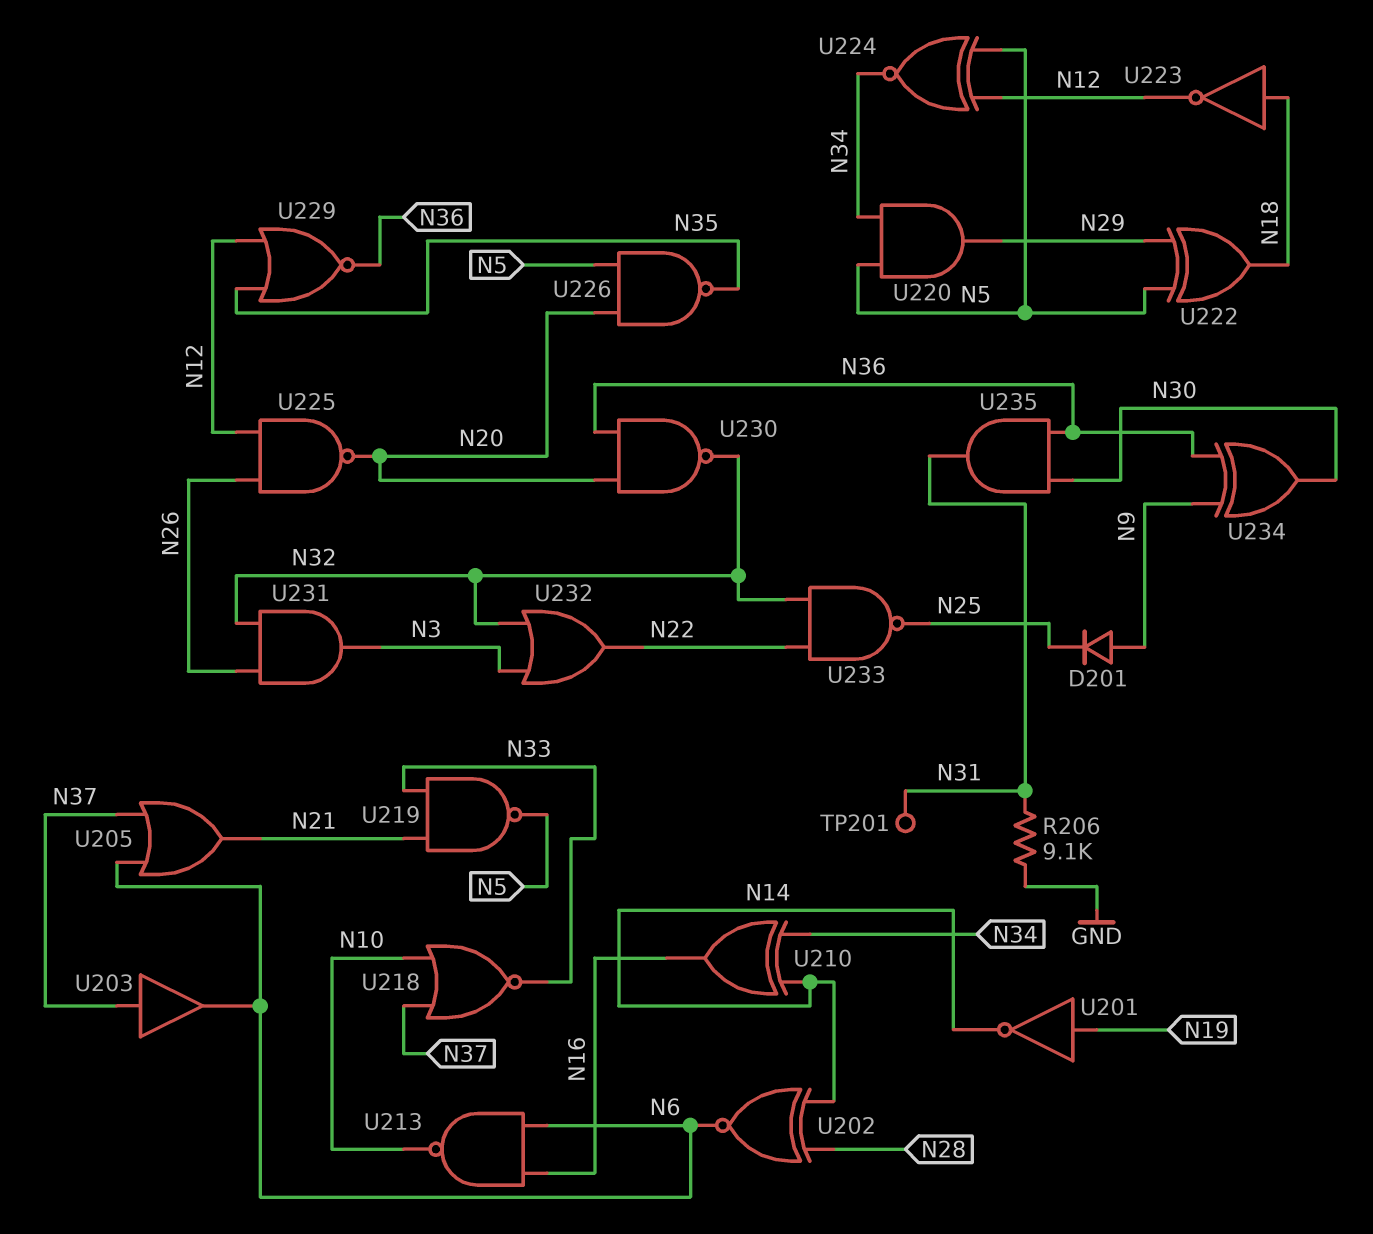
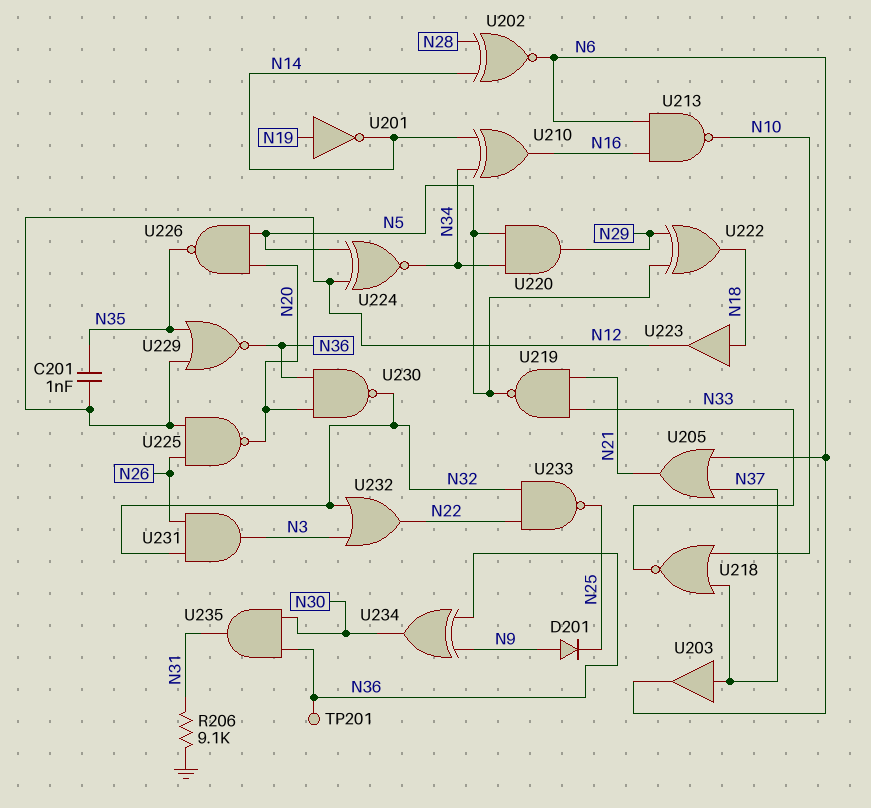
C201: none -> 1nF (N12, N35)
TP201: test point (N31) -> test point (N36)
U223: NOT (in N18, out N12) -> buffer (in N18, out N12)

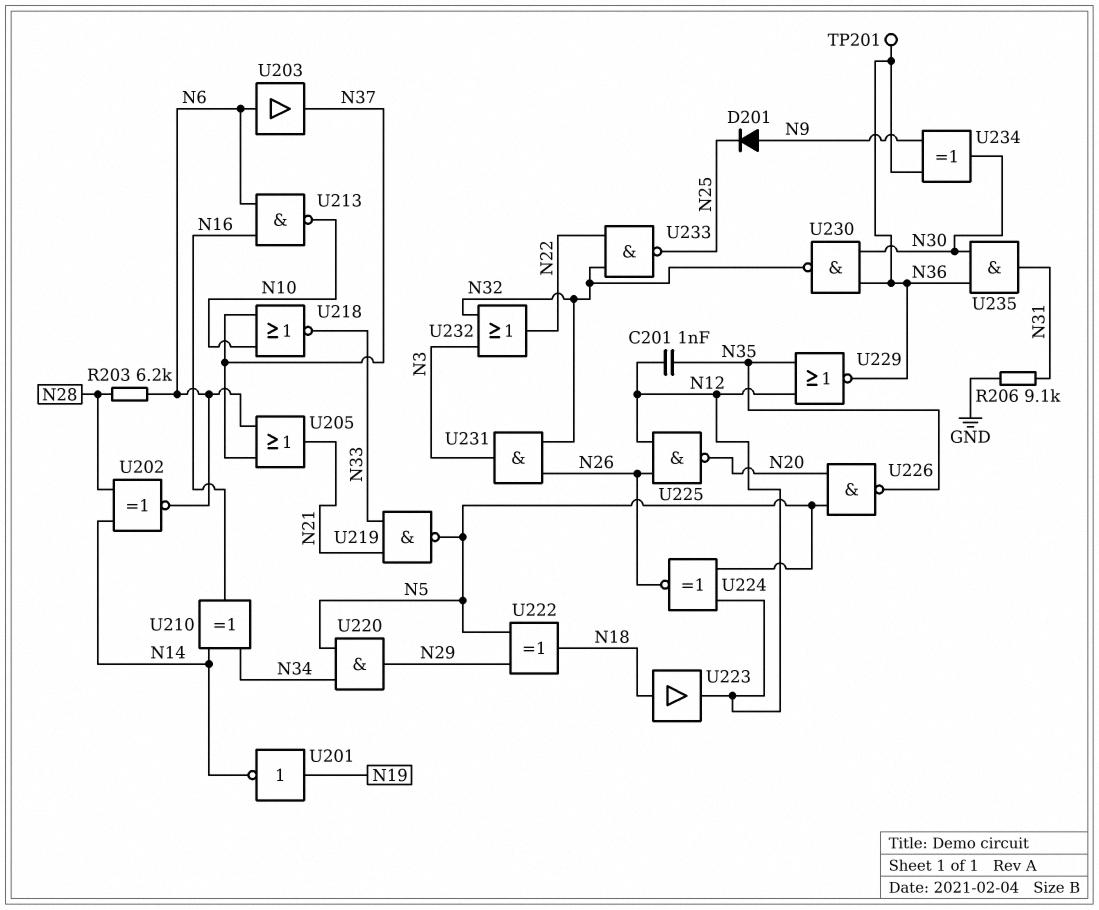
R203: none -> 6.2k (N6, N28)
U203: buffer (in N37, out N6) -> buffer (in N6, out N37)
U224: XNOR (in N5, in N12, out N34) -> XNOR (in N5, in N12, out N26)
U230: NAND (in N20, in N36, out N32) -> NAND (in N30, in N36, out N32)

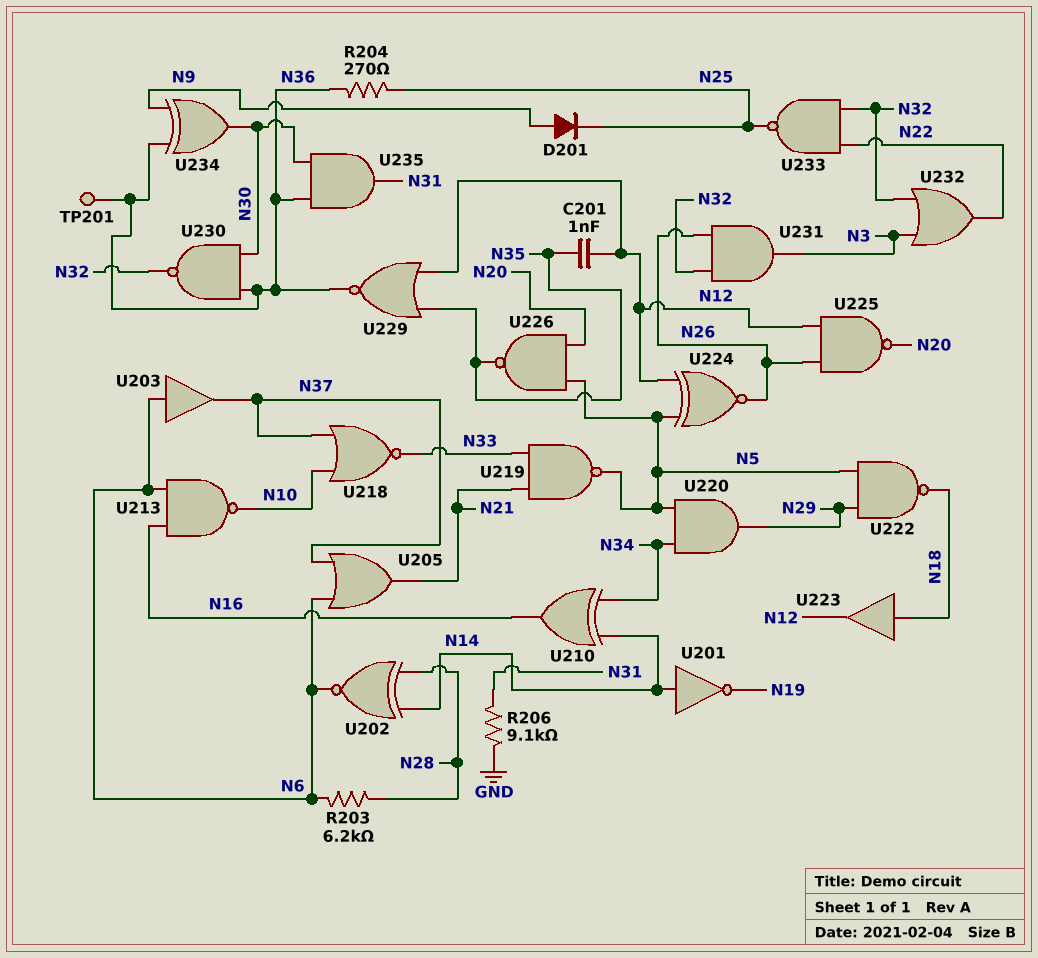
R204: none -> 270 (N25, N36)
U201: NOT (in N19, out N14) -> NOT (in N14, out N19)
U222: XOR (in N5, in N29, out N18) -> NAND (in N5, in N29, out N18)

